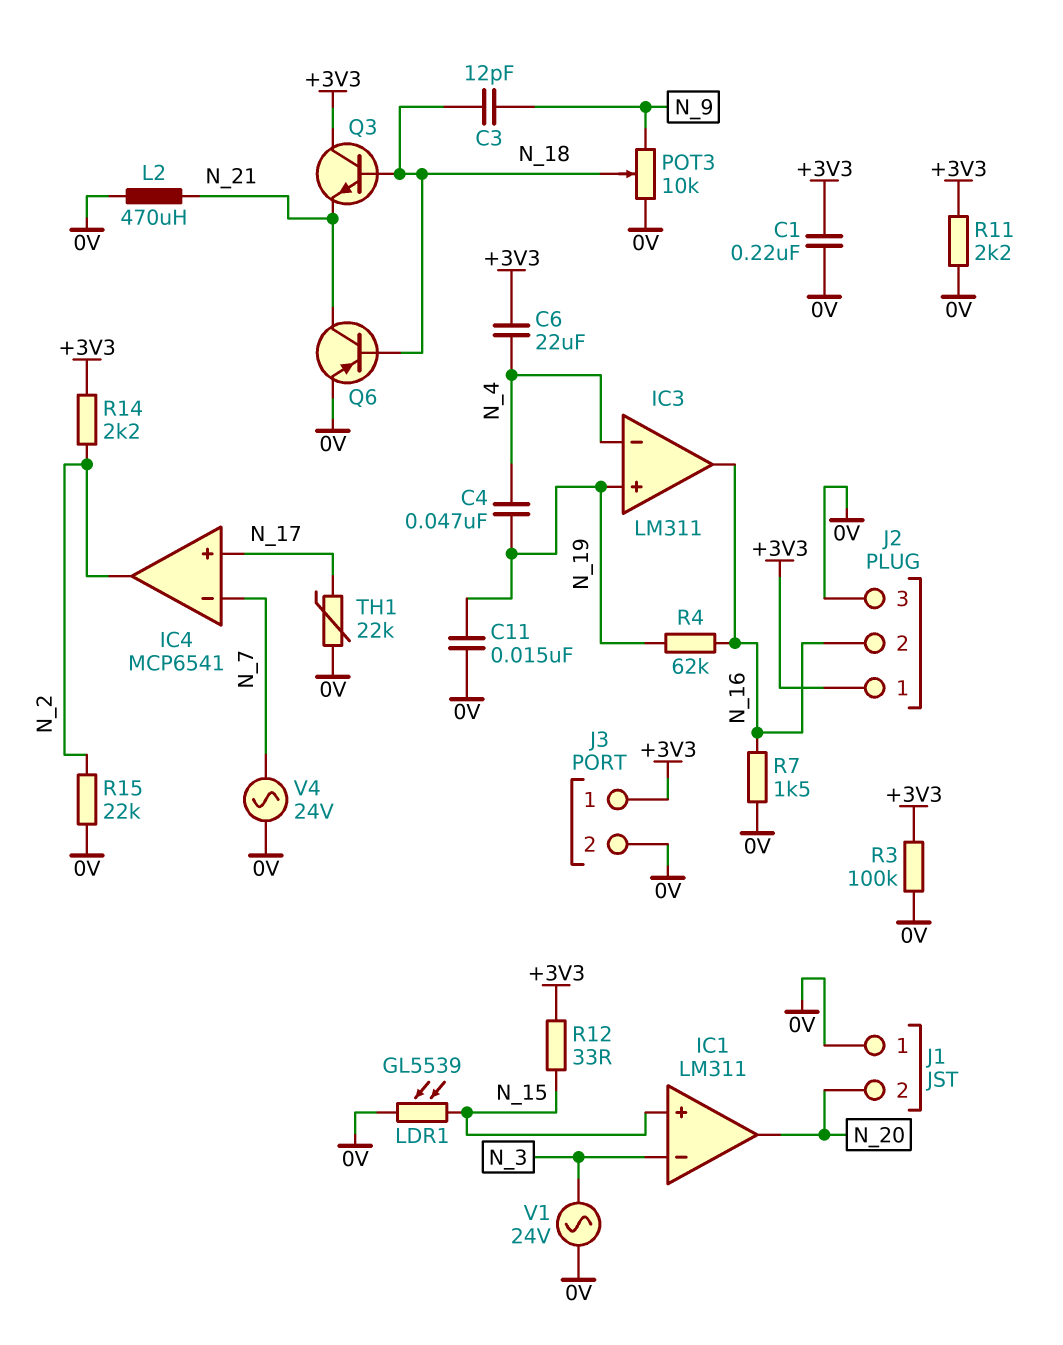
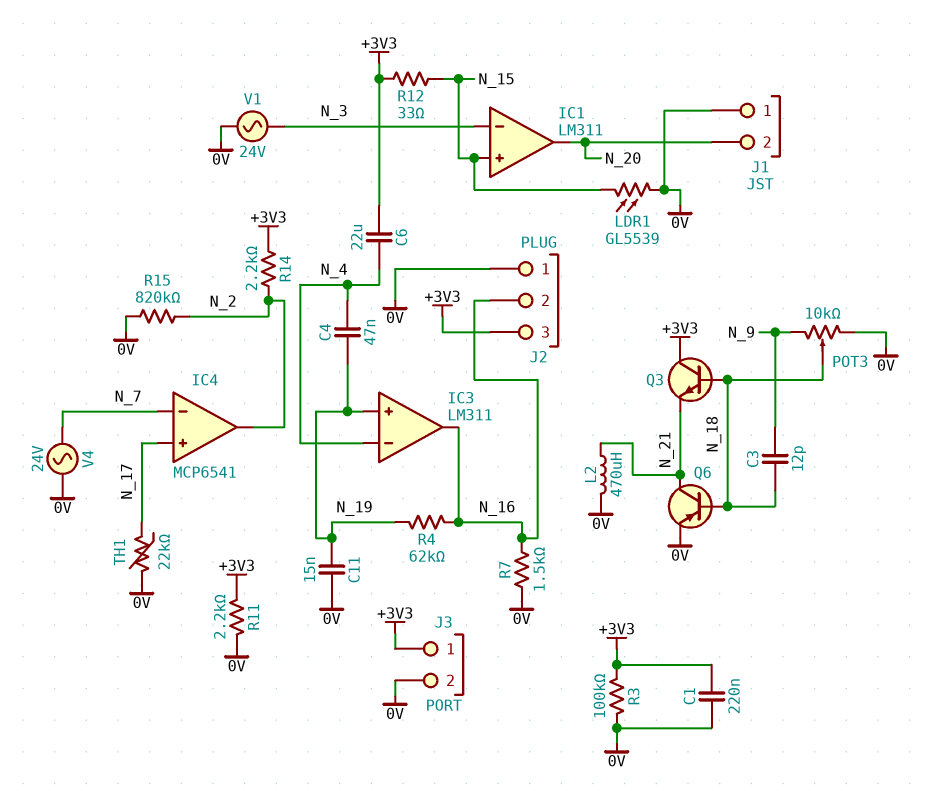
J2 pin 1: +3V3 -> 0V
J2 pin 3: 0V -> +3V3
R15: 22k (0V, N_2) -> 820k (0V, N_2)

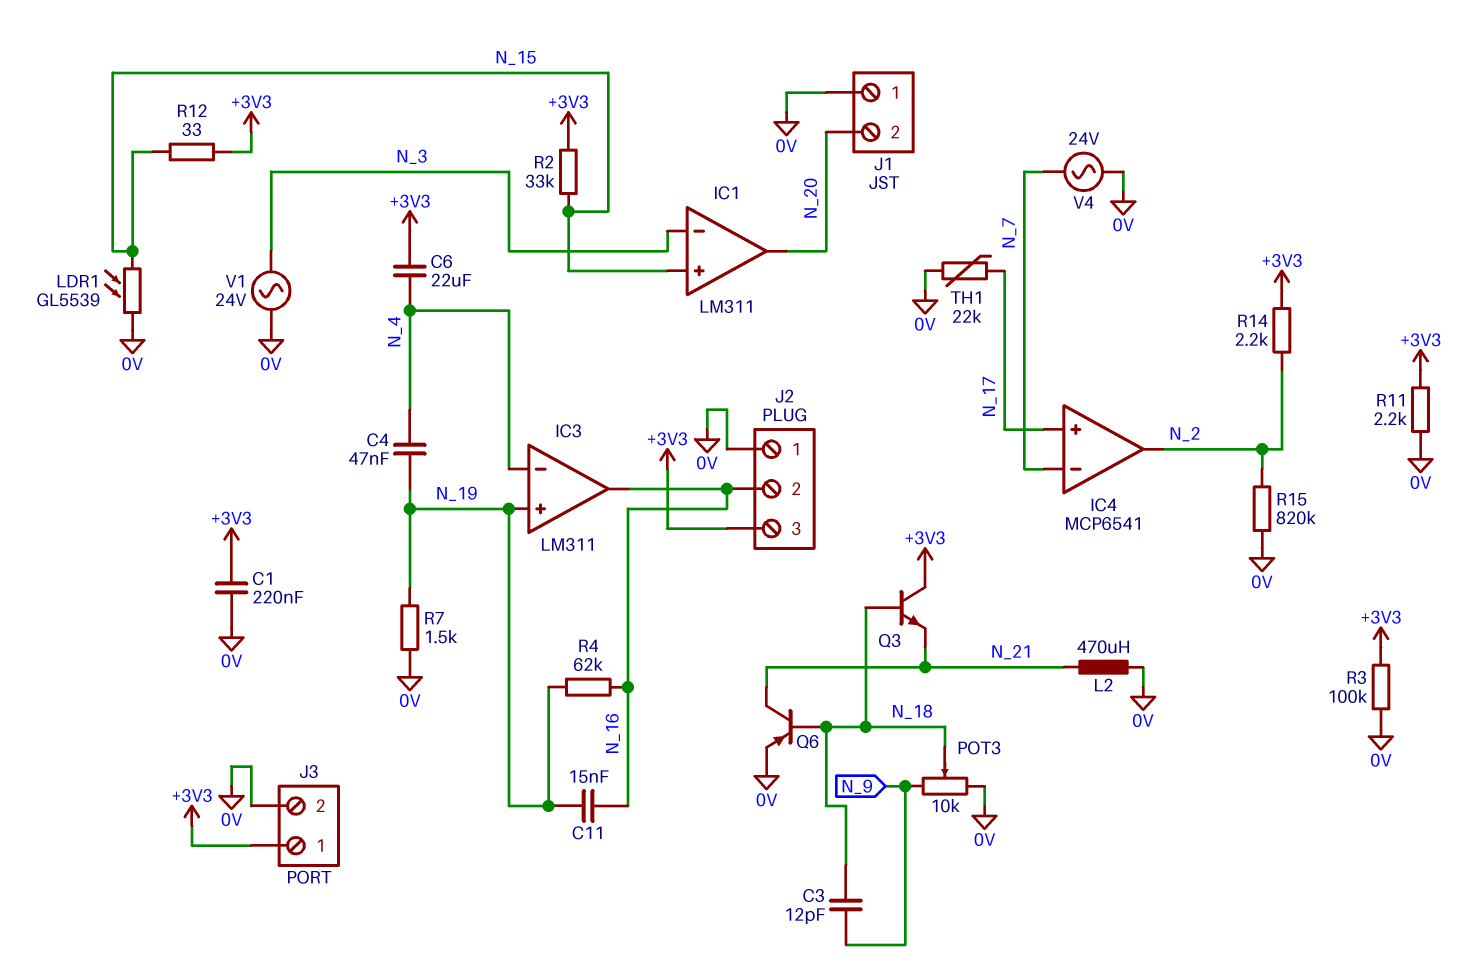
C11: 15nF (0V, N_19) -> 15nF (N_16, N_19)
R2: none -> 33k (+3V3, N_15)
R7: 1.5k (0V, N_16) -> 1.5k (0V, N_19)

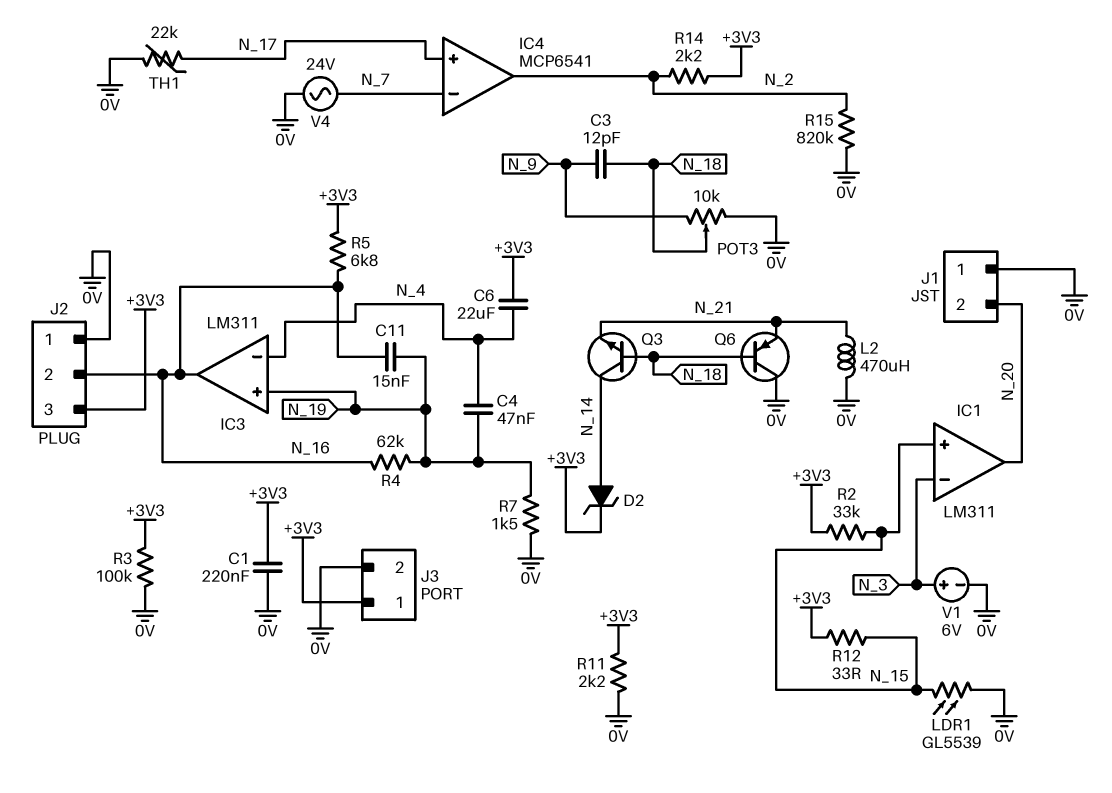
D2: none -> zener (A N_14, K +3V3)
Q3: NPN (B N_18, C +3V3, E N_21) -> NPN (B N_18, C N_14, E N_21)
Q6: PNP (B N_18, C N_21, E 0V) -> PNP (B N_18, C 0V, E N_21)
R5: none -> 6.8k (+3V3, N_16)
V1: AC 24V (0V, N_3) -> 6V (plus N_3, minus 0V)

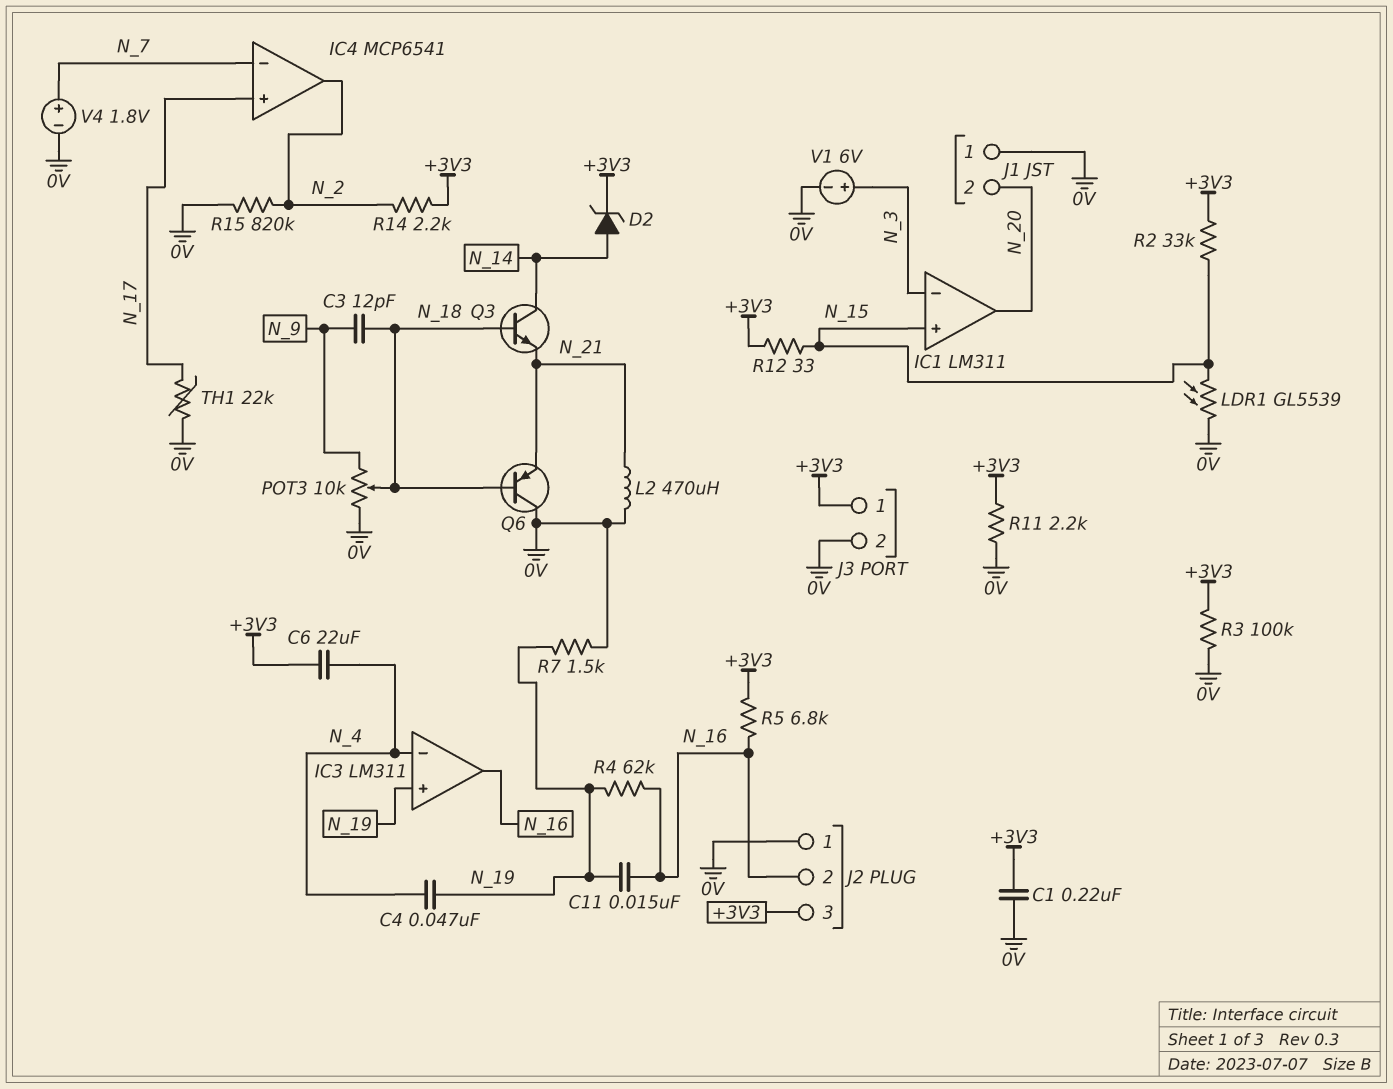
V4: AC 24V (0V, N_7) -> 1.8V (plus N_7, minus 0V)

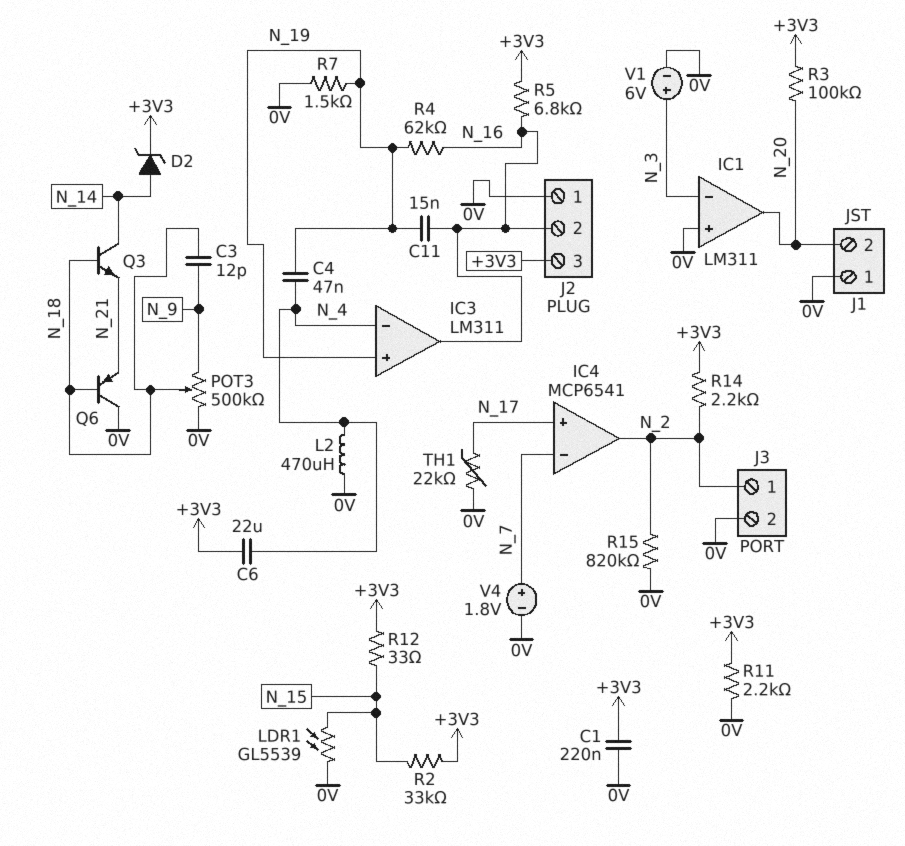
IC1 pin in+: N_15 -> 0V
J3 pin 1: +3V3 -> N_2
L2: 470uH (0V, N_21) -> 470uH (0V, N_4)
POT3: 10k (0V, N_9, wiper N_18) -> 500k (0V, N_9, wiper N_18)
R3: 100k (+3V3, 0V) -> 100k (+3V3, N_20)

